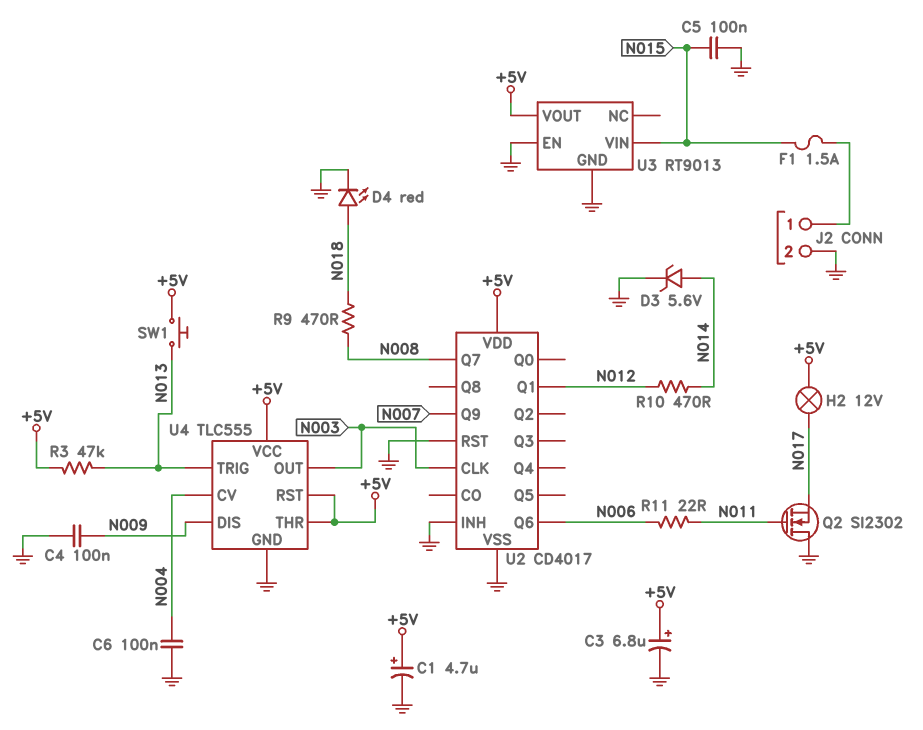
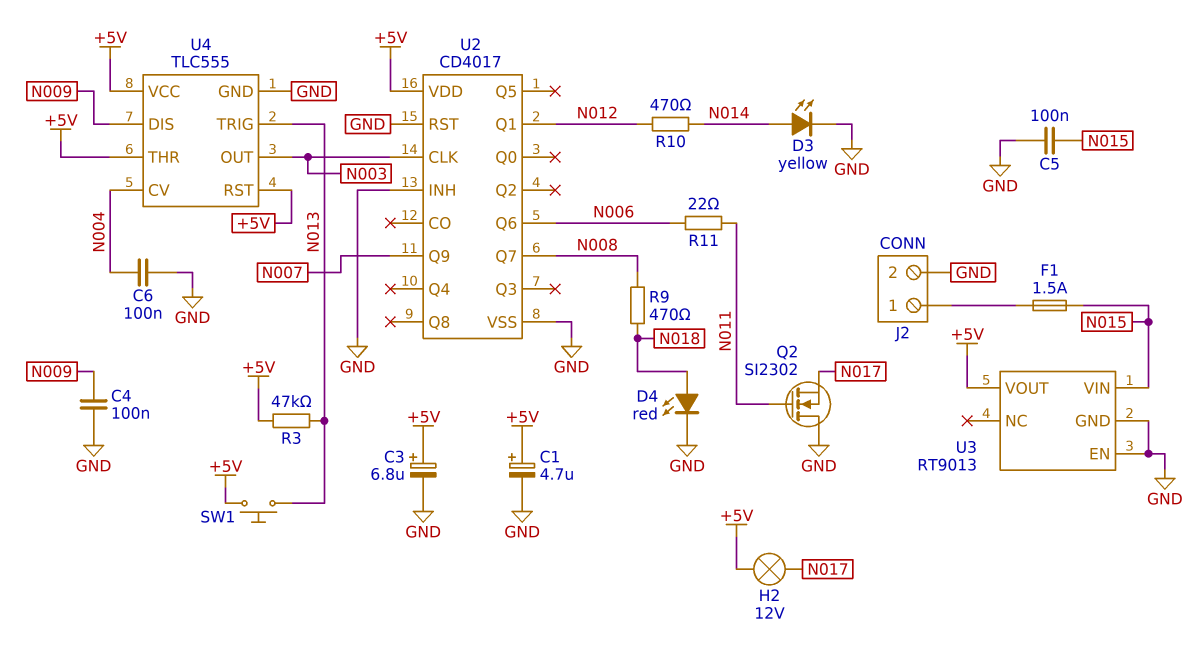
D3: zener 5.6V (A N014, K GND) -> LED yellow (A N014, K GND)

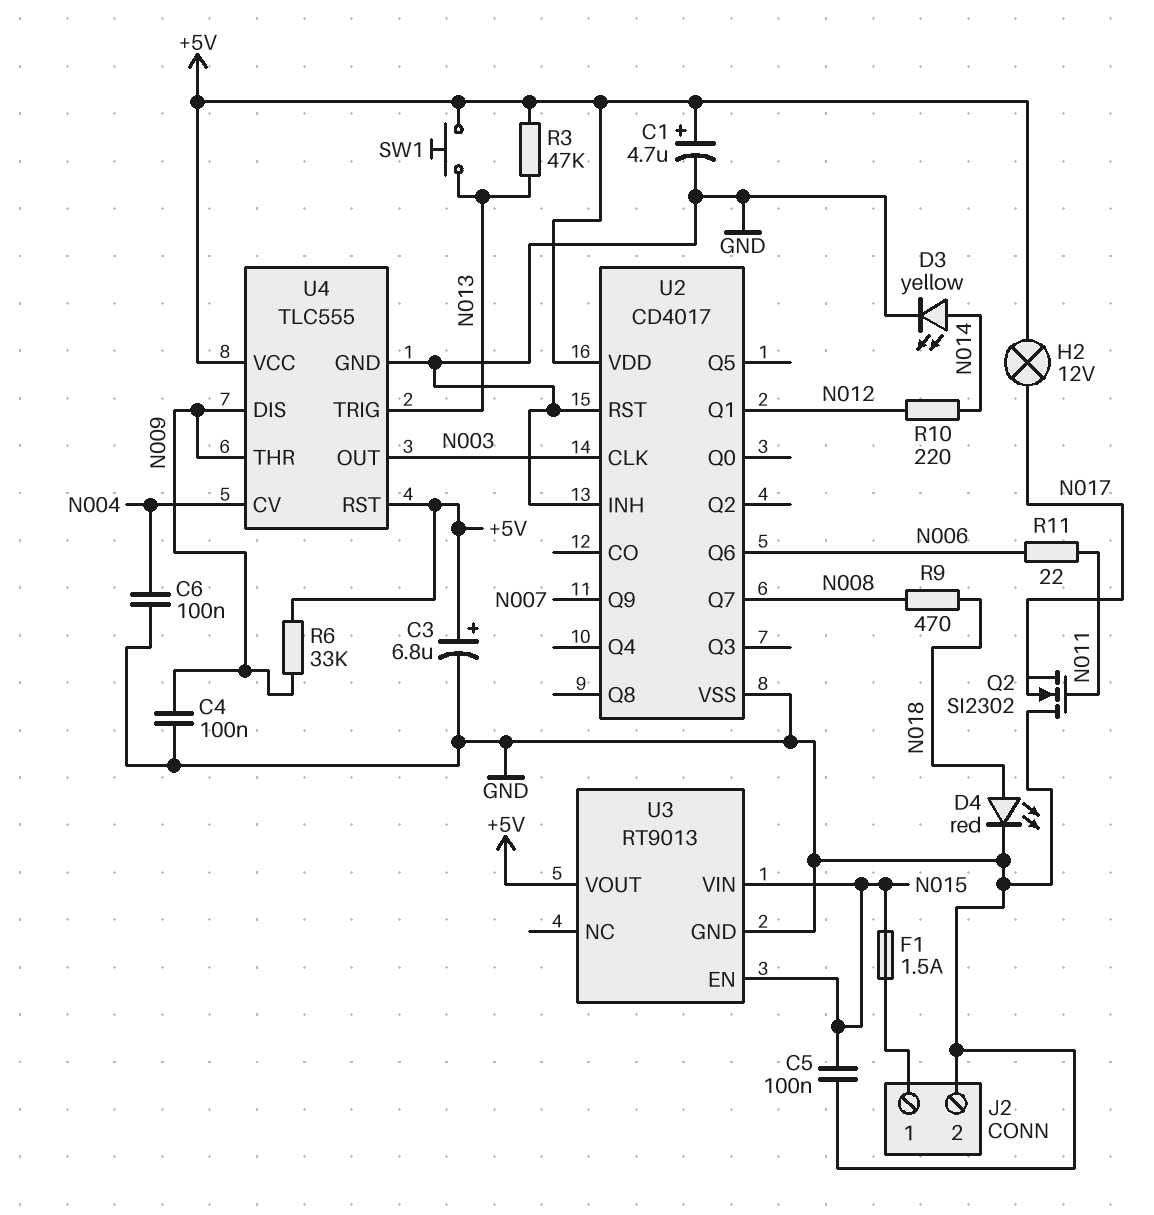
R6: none -> 33k (+5V, N009)
R10: 470 (N012, N014) -> 220 (N012, N014)
U3 pin EN: GND -> N015
U4 pin THR: +5V -> N009

